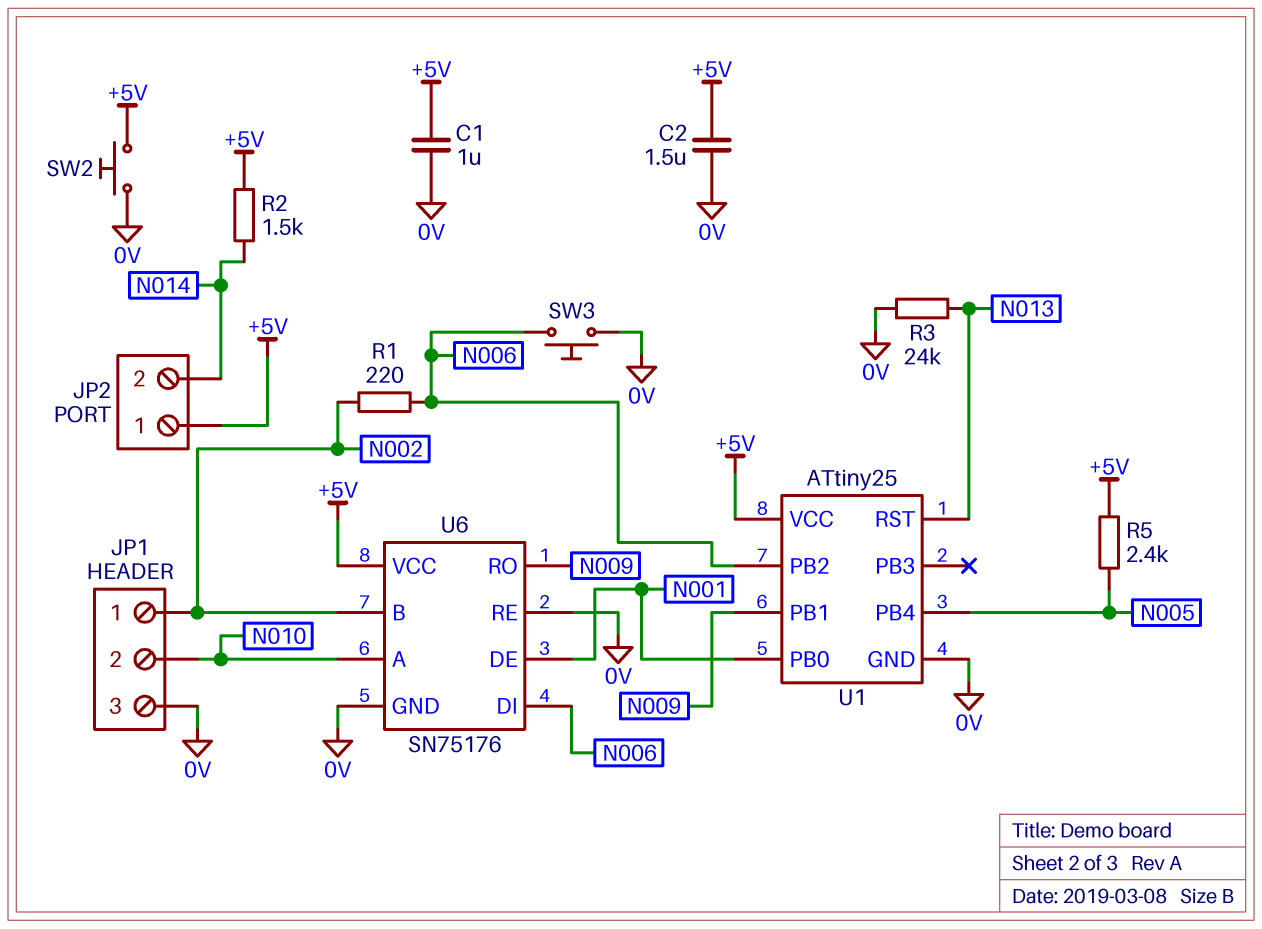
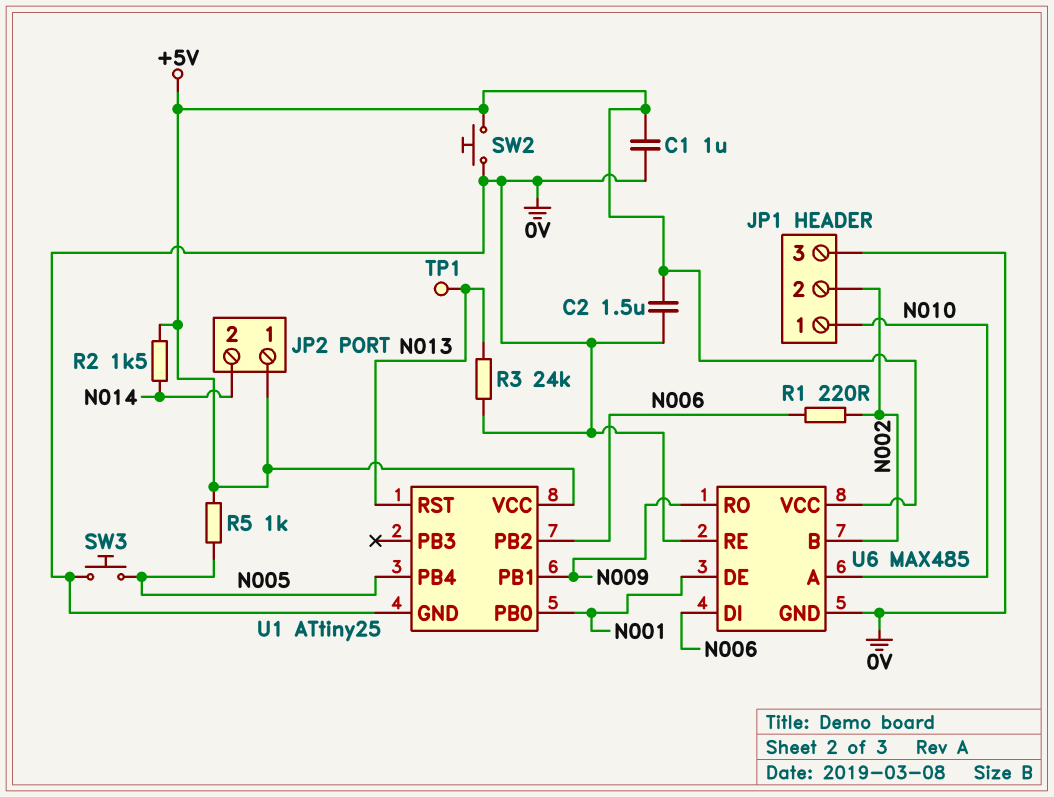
JP1 pin 1: N002 -> N010
JP1 pin 2: N010 -> N002
R5: 2.4k (+5V, N005) -> 1k (+5V, N005)
SW3: button (0V, N006) -> button (0V, N005)
TP1: none -> test point (N013)
U6: SN75176 -> MAX485

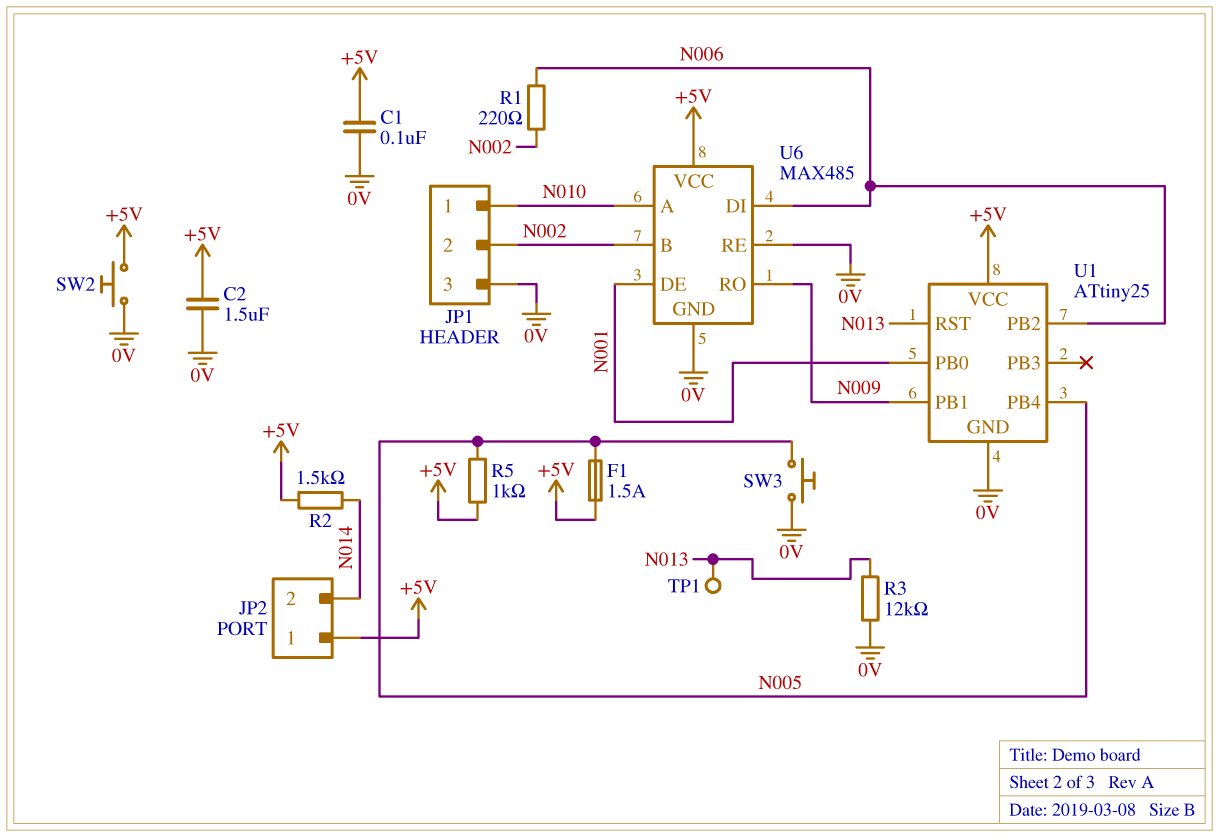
C1: 1uF (+5V, 0V) -> 100nF (+5V, 0V)
F1: none -> 1.5A (+5V, N005)
R3: 24k (0V, N013) -> 12k (0V, N013)

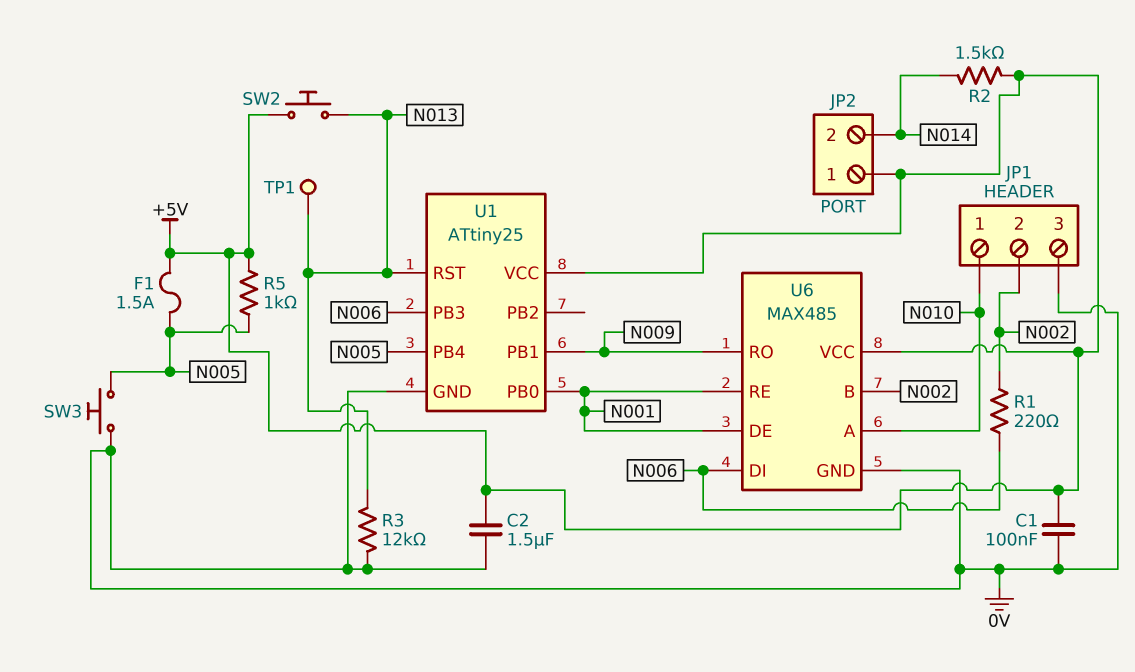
SW2: button (+5V, 0V) -> button (+5V, N013)
U1 pin PB2: N006 -> none
U1 pin PB3: none -> N006
U6 pin RE: 0V -> N001

